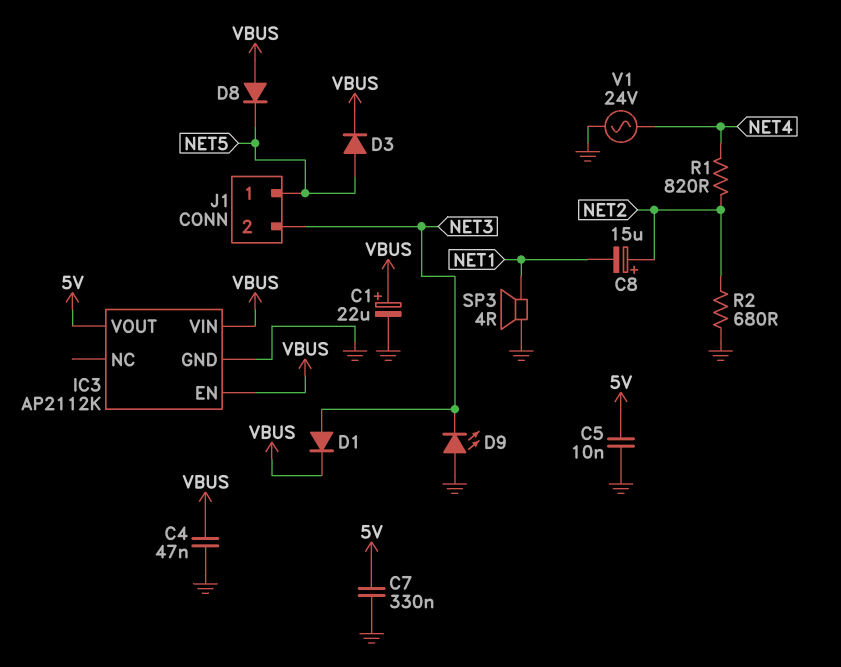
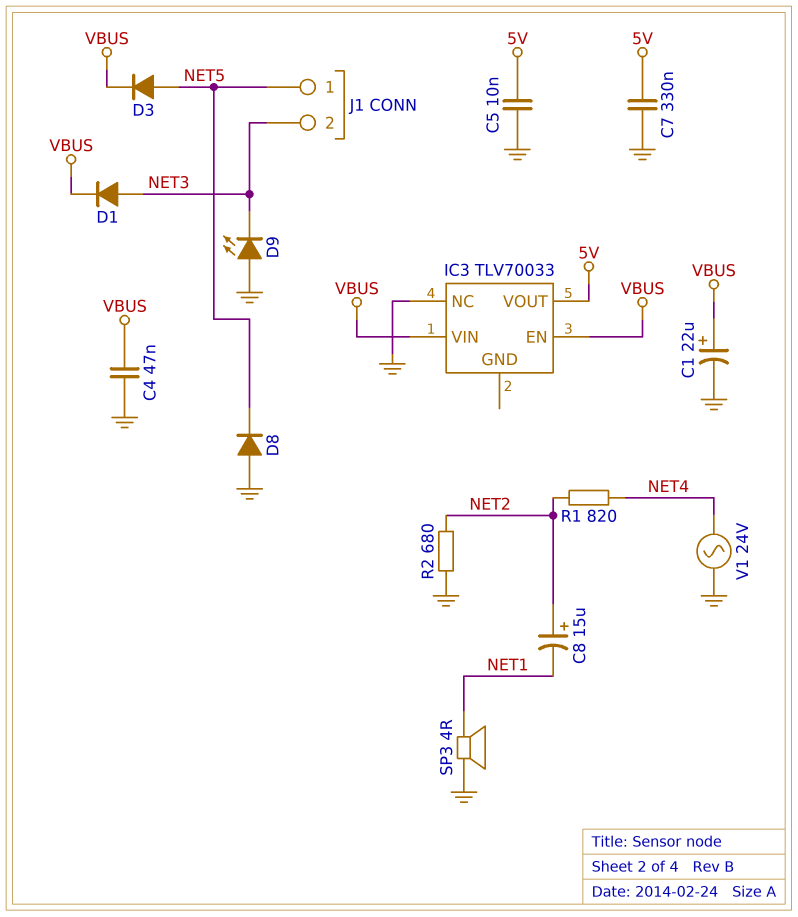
D8: diode (A VBUS, K NET5) -> diode (A GND, K NET5)
IC3: AP2112K -> TLV70033
IC3 pin GND: GND -> none
IC3 pin NC: none -> GND

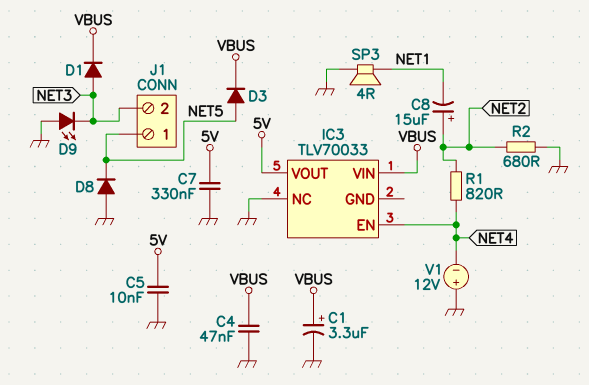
C1: 22uF (plus VBUS, minus GND) -> 3.3uF (plus VBUS, minus GND)
IC3 pin EN: VBUS -> NET4
V1: AC 24V (GND, NET4) -> 12V (plus GND, minus NET4)

